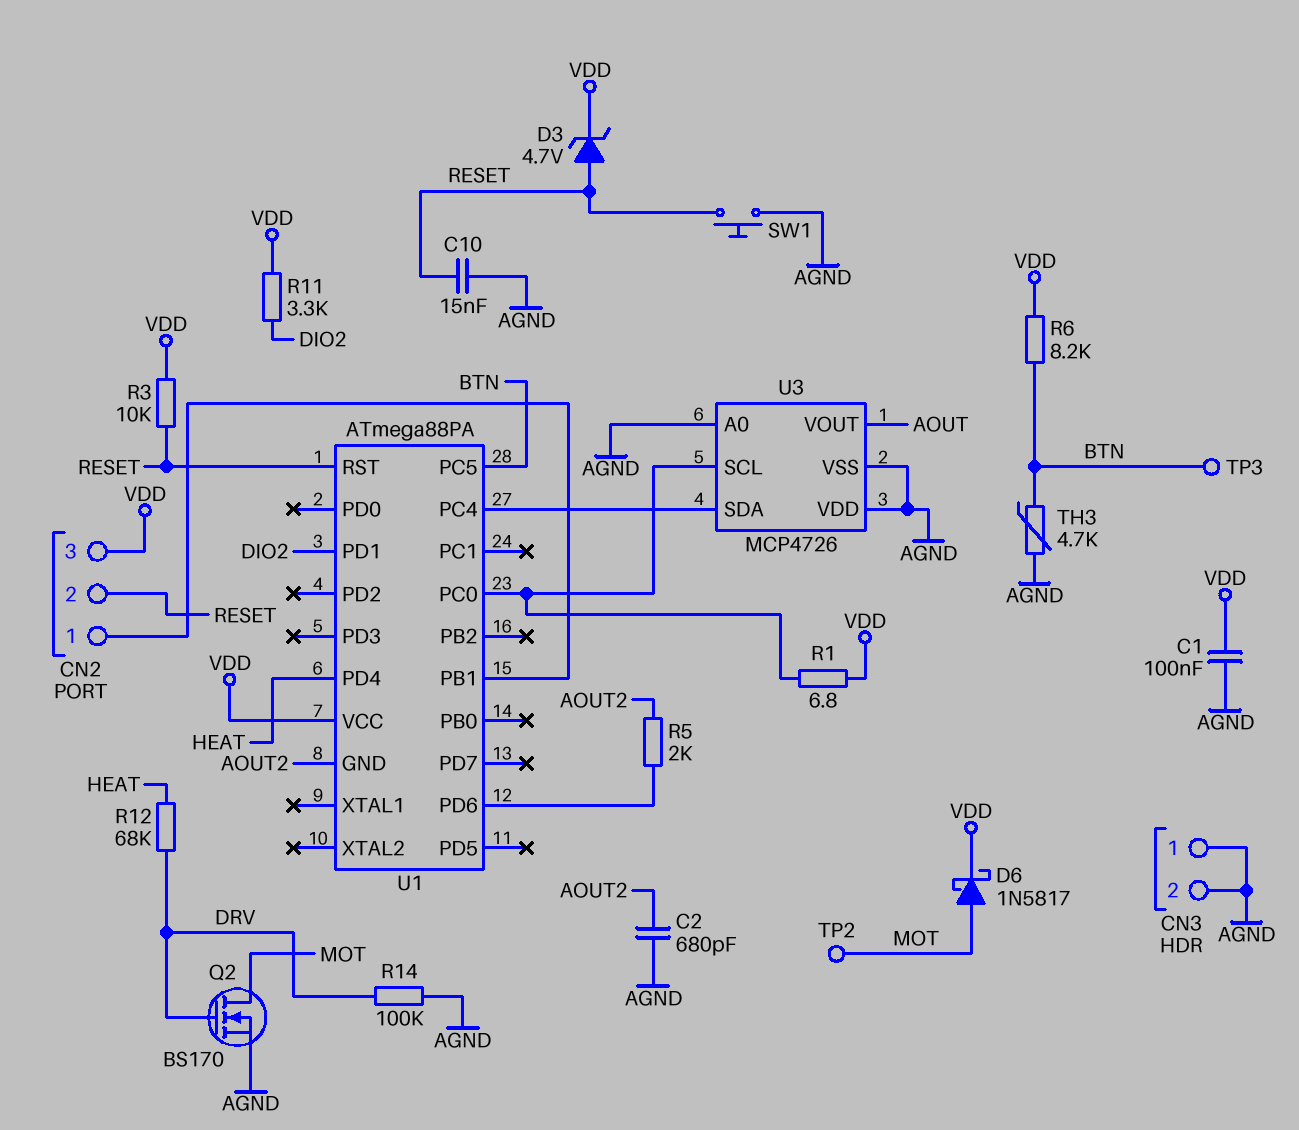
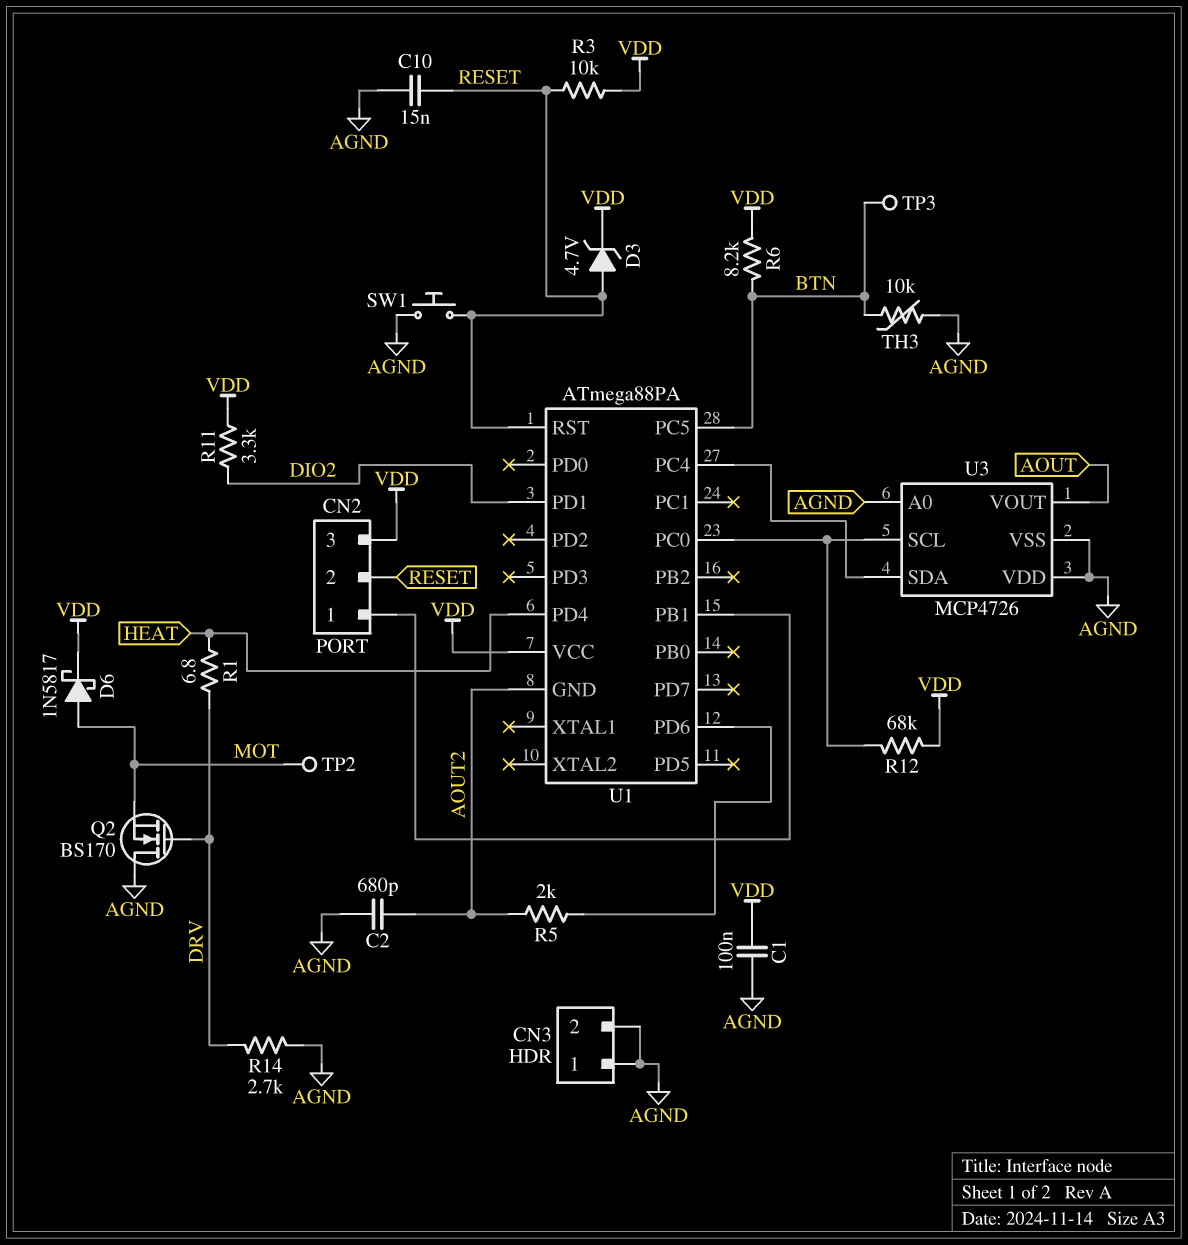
Q2: NMOS BS170 (G DRV, D MOT, S AGND) -> NMOS BS170 (G DRV, D AGND, S MOT)
R1: 6.8 (U1/PC0, VDD) -> 6.8 (DRV, HEAT)
R12: 68k (DRV, HEAT) -> 68k (U1/PC0, VDD)
R14: 100k (AGND, DRV) -> 2.7k (AGND, DRV)
TH3: 4.7k (AGND, BTN) -> 10k (AGND, BTN)

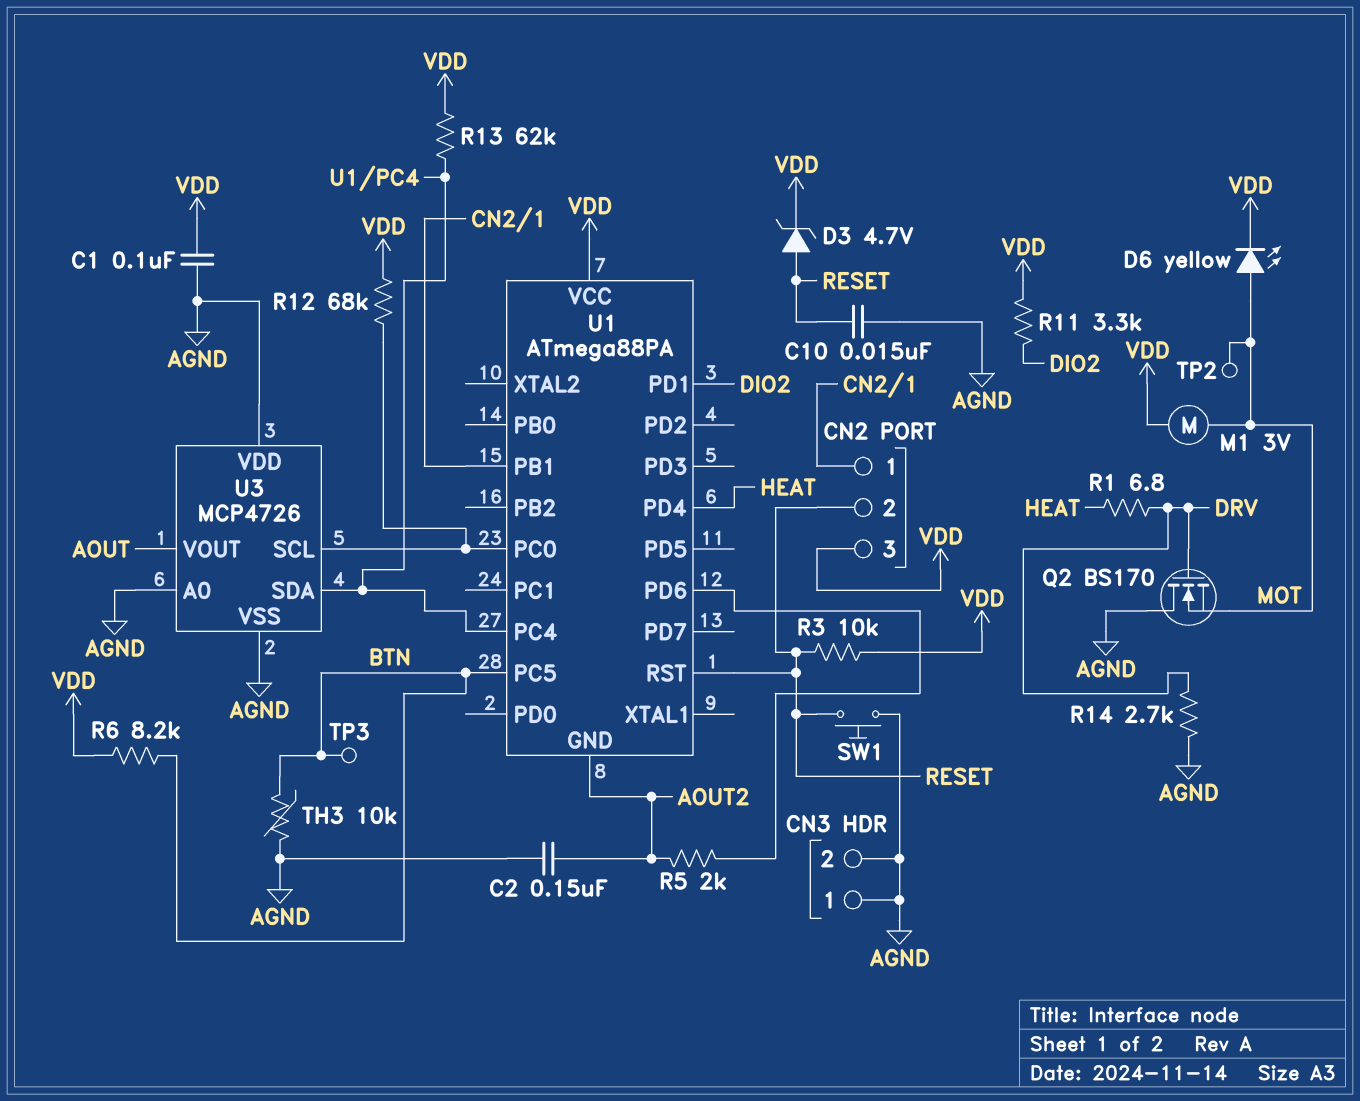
C2: 680pF (AGND, AOUT2) -> 150nF (AGND, AOUT2)
D6: schottky 1N5817 (A MOT, K VDD) -> LED yellow (A MOT, K VDD)
M1: none -> motor 3V (MOT, VDD)
R13: none -> 62k (U1/PC4, VDD)

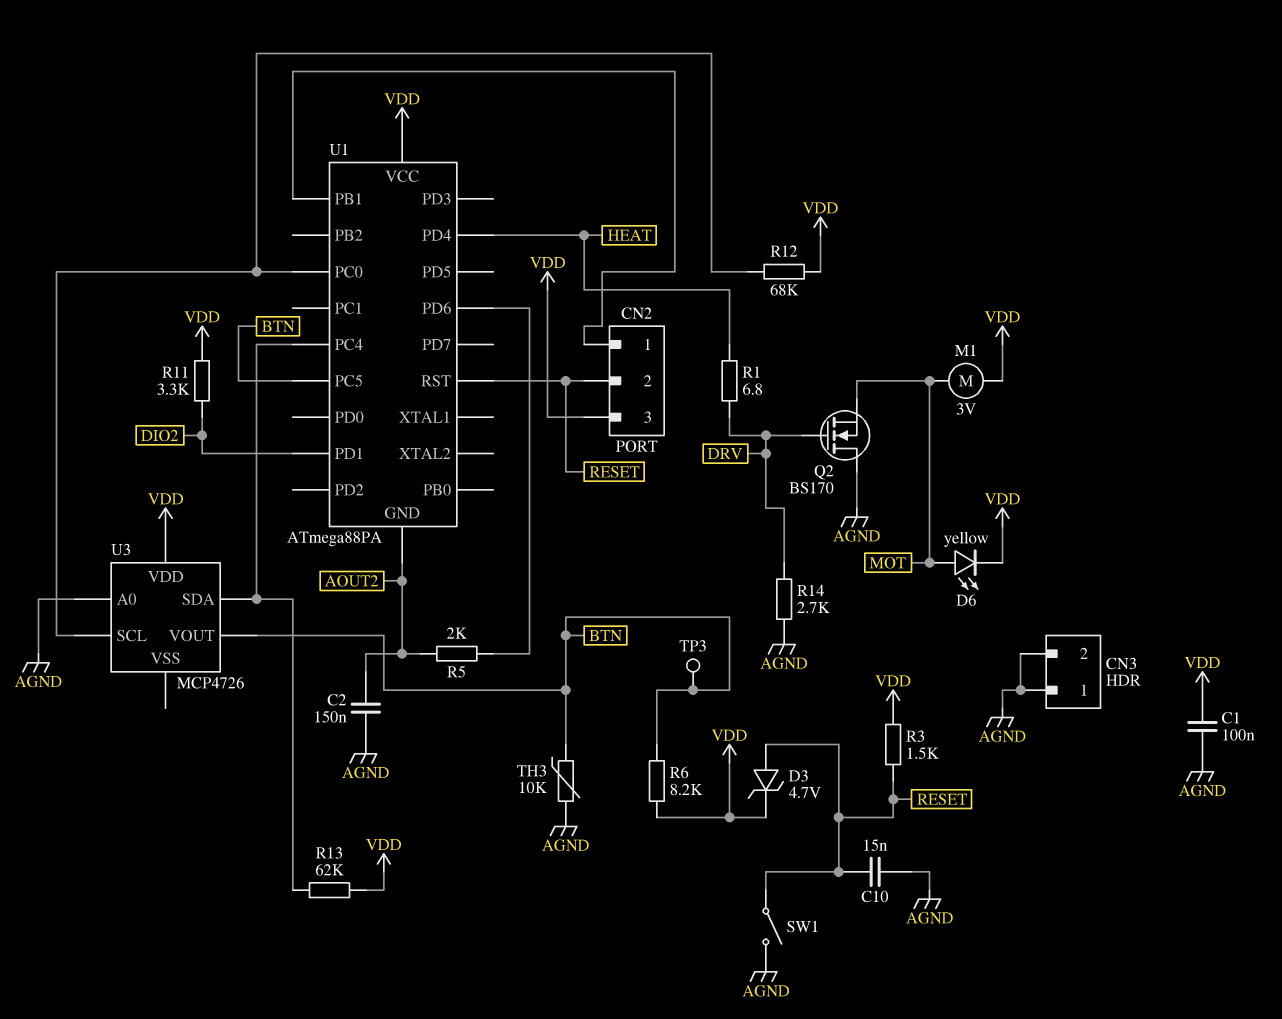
R3: 10k (RESET, VDD) -> 1.5k (RESET, VDD)
SW1: button (AGND, RESET) -> switch (AGND, RESET)
TP2: test point (MOT) -> none
U3 pin VDD: AGND -> VDD
U3 pin VOUT: AOUT -> BTN
U3 pin VSS: AGND -> none

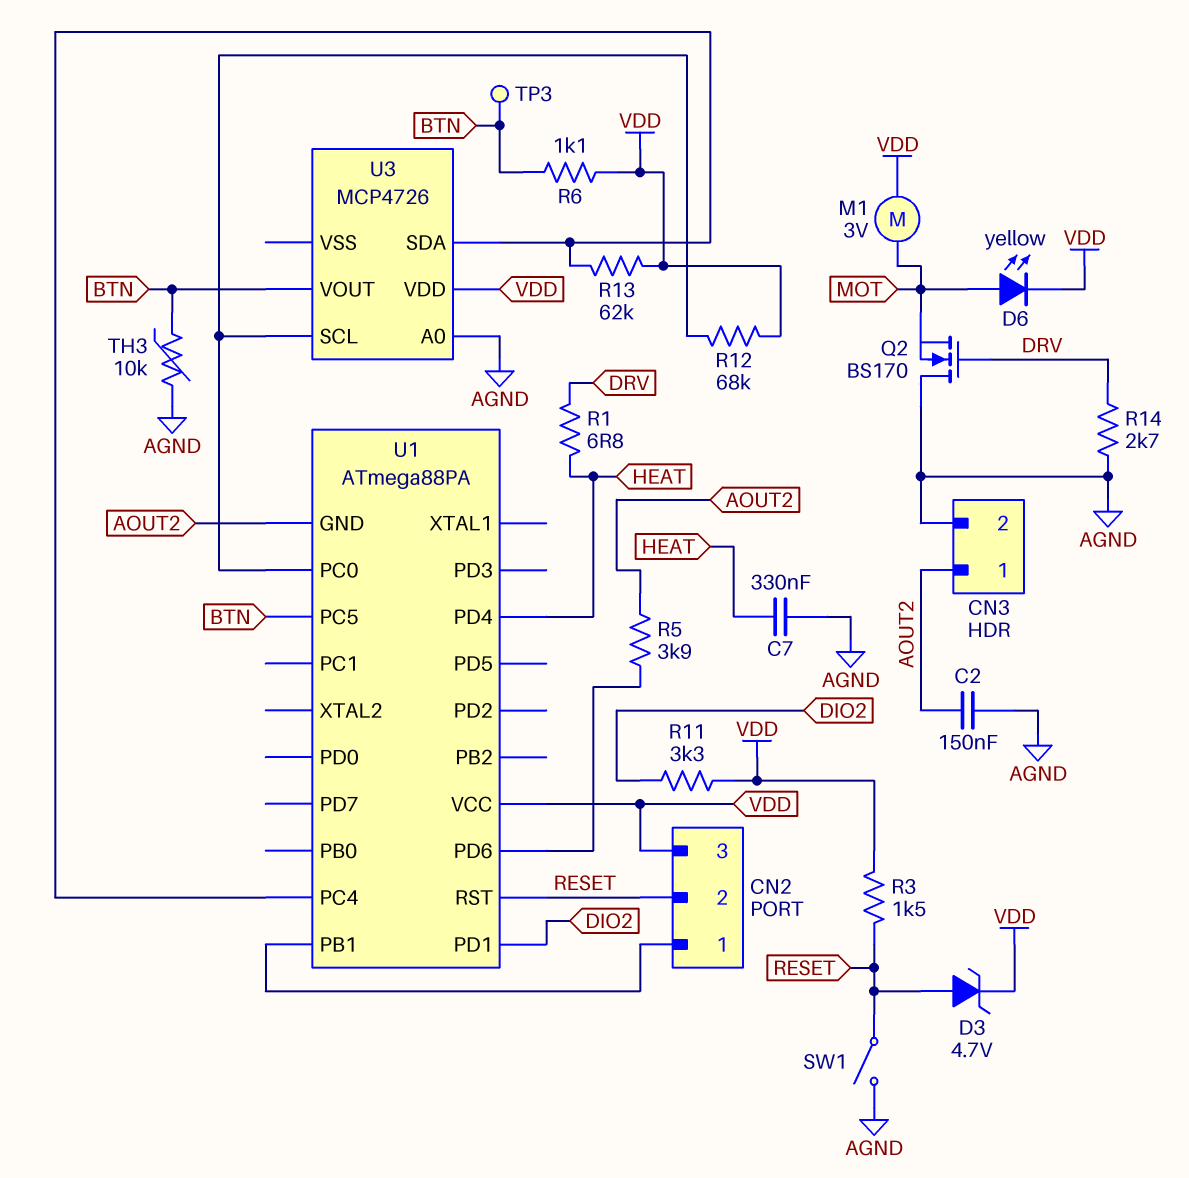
C1: 100nF (AGND, VDD) -> none
C7: none -> 330nF (AGND, HEAT)
C10: 15nF (AGND, RESET) -> none
CN3 pin 1: AGND -> AOUT2
R5: 2k (AOUT2, U1/PD6) -> 3.9k (AOUT2, U1/PD6)
R6: 8.2k (BTN, VDD) -> 1.1k (BTN, VDD)

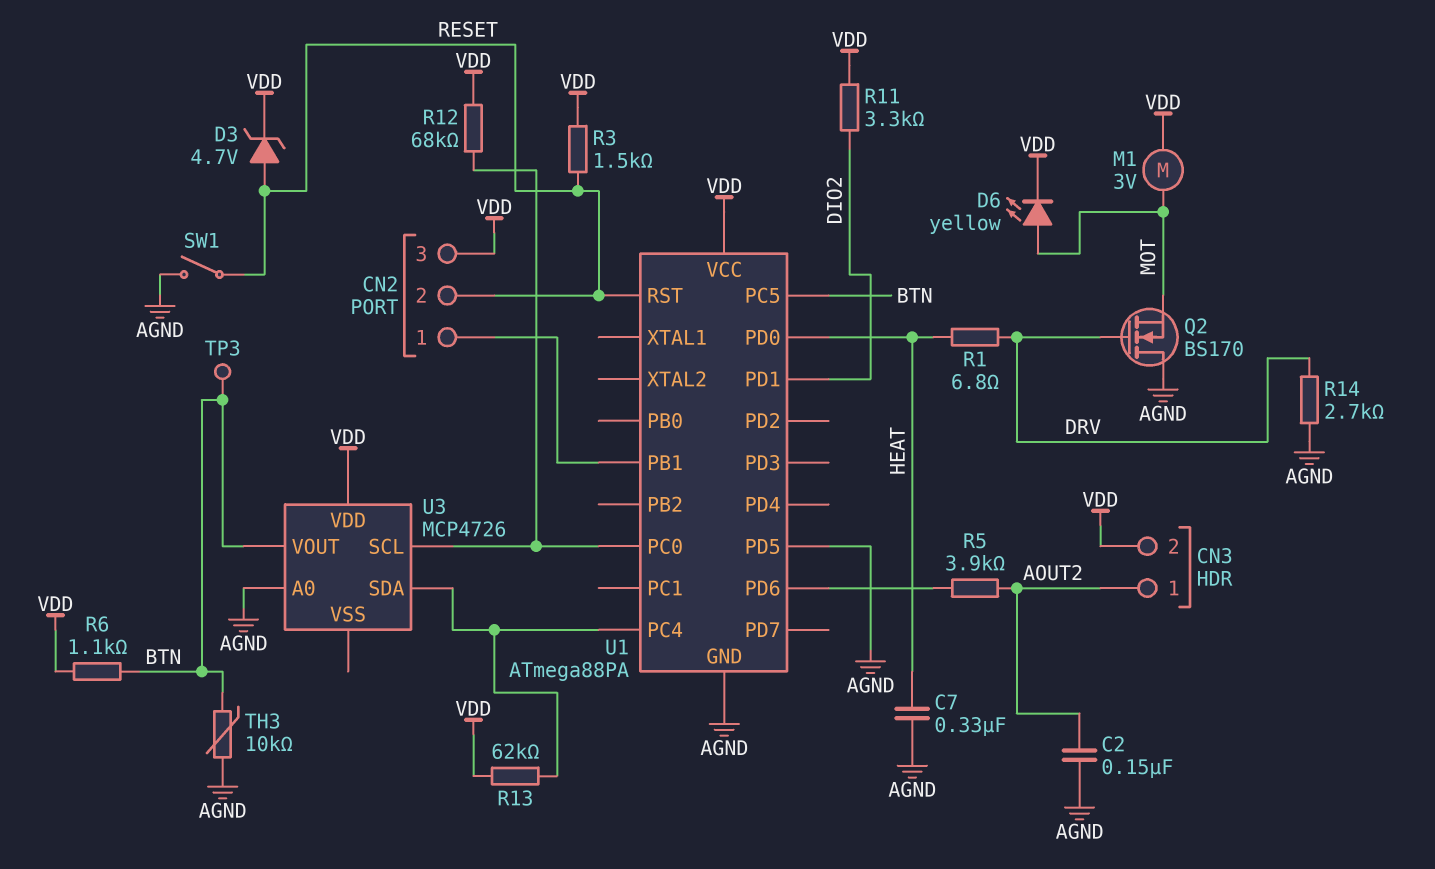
CN3 pin 2: AGND -> VDD
U1 pin GND: AOUT2 -> AGND
U1 pin PD0: none -> HEAT
U1 pin PD4: HEAT -> none
U1 pin PD5: none -> AGND

